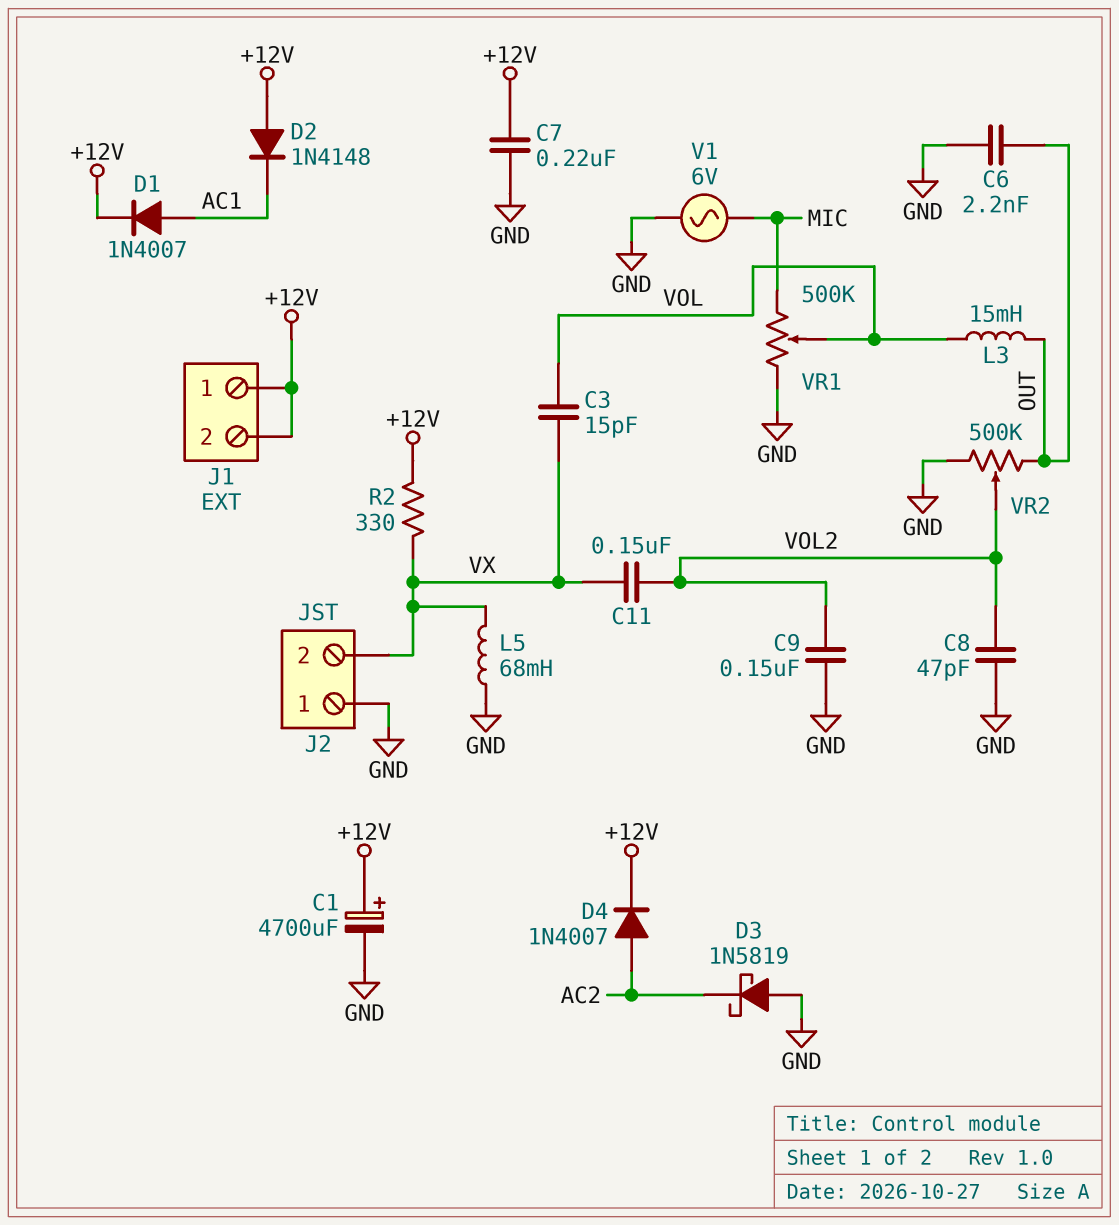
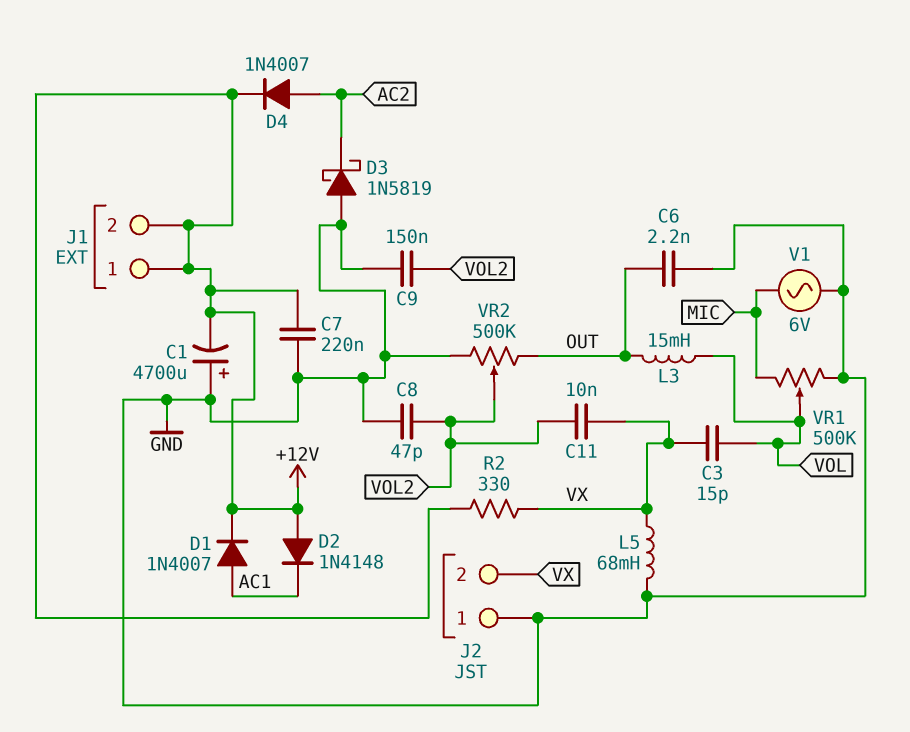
C1: 4700uF (plus +12V, minus GND) -> 4700uF (plus GND, minus +12V)
C11: 150nF (VOL2, VX) -> 10nF (VOL2, VX)

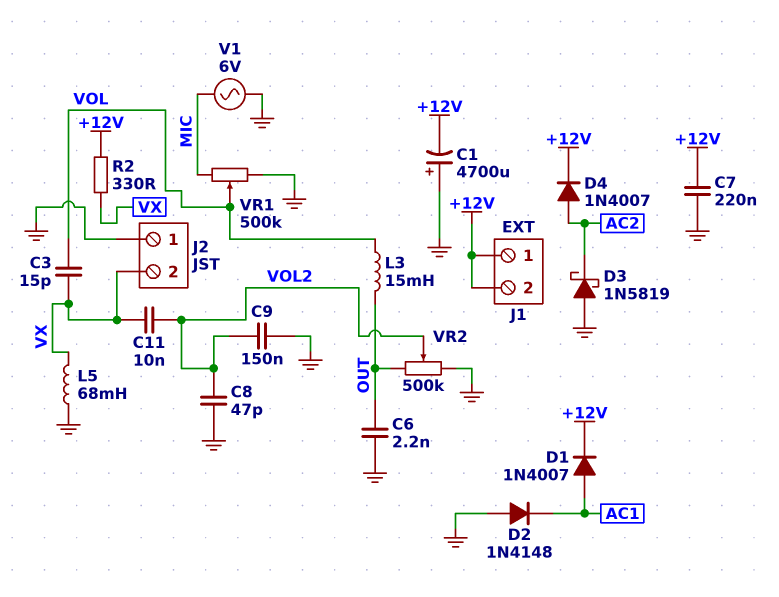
D2: diode 1N4148 (A +12V, K AC1) -> diode 1N4148 (A GND, K AC1)

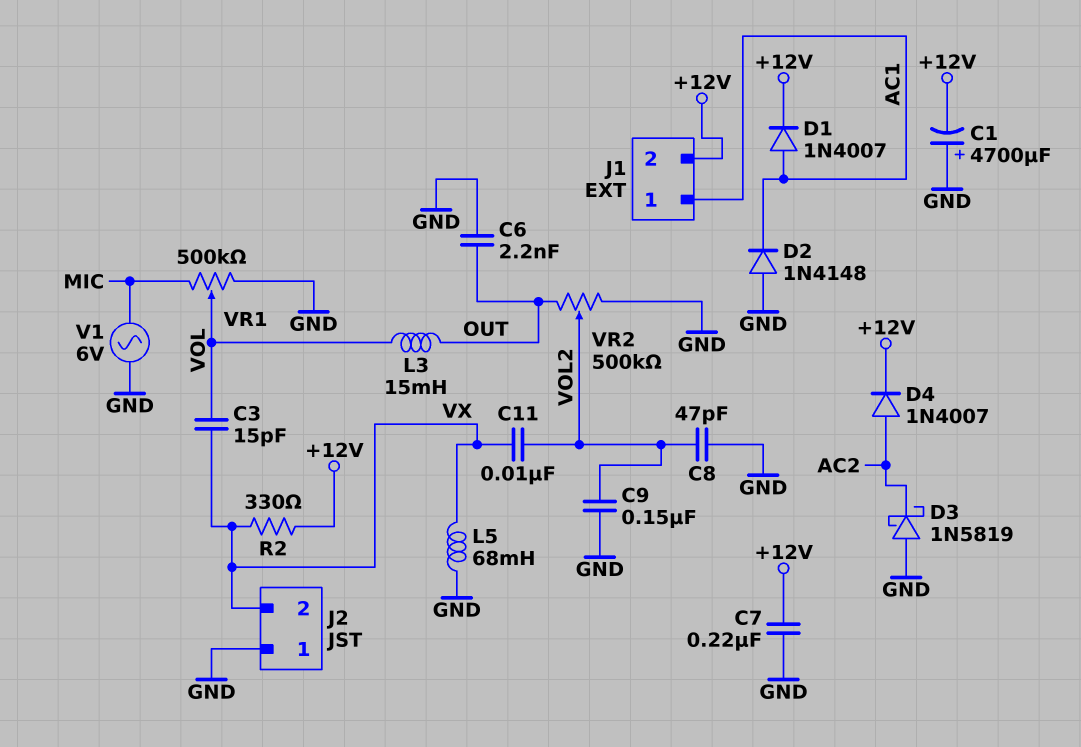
J1 pin 1: +12V -> AC1

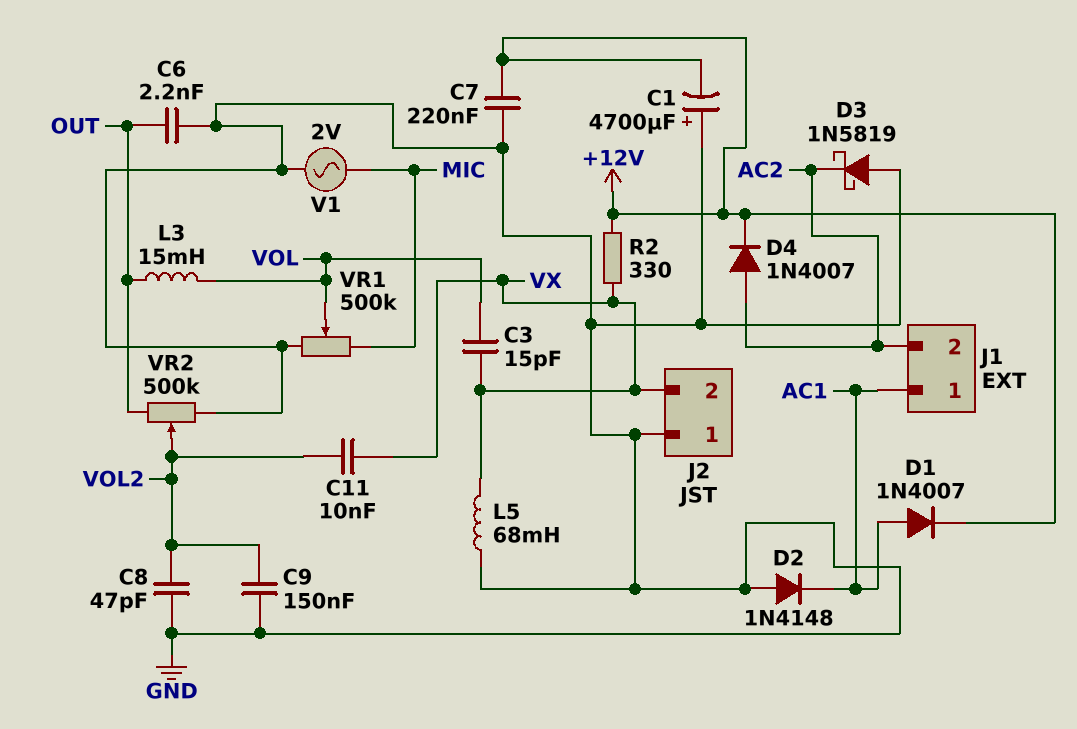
J1 pin 2: +12V -> AC2
V1: AC 6V (GND, MIC) -> AC 2V (GND, MIC)

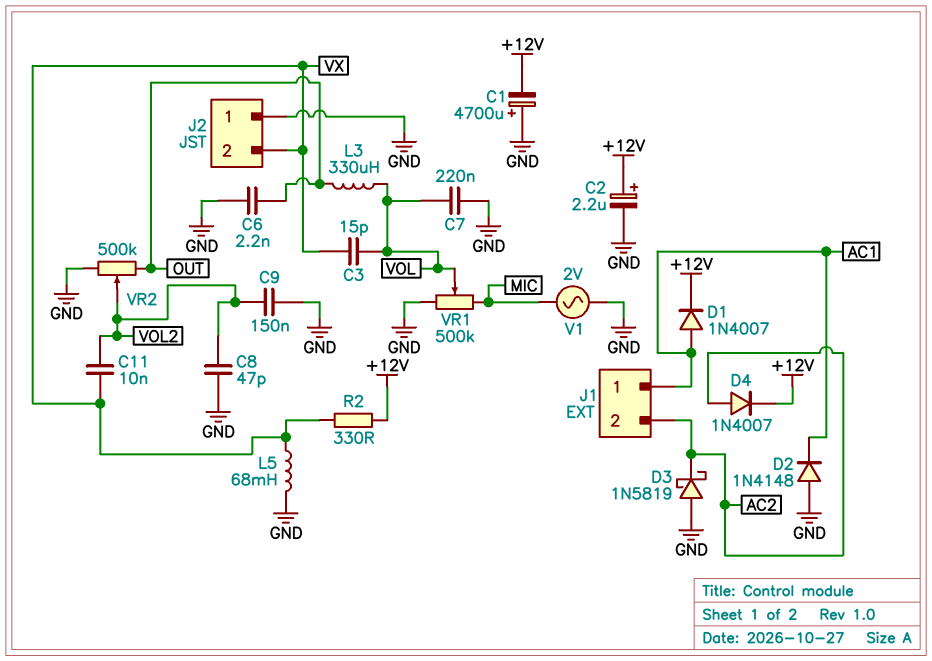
C2: none -> 2.2uF (plus +12V, minus GND)
C7: 220nF (+12V, GND) -> 220nF (GND, VOL)
L3: 15mH (OUT, VOL) -> 330uH (OUT, VOL)

